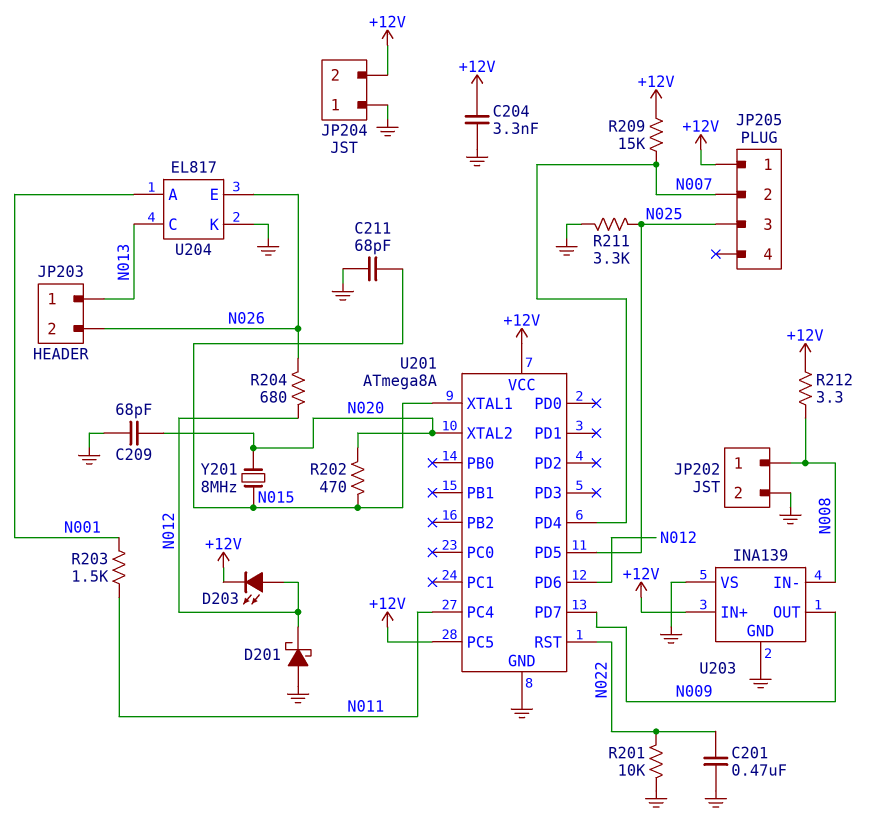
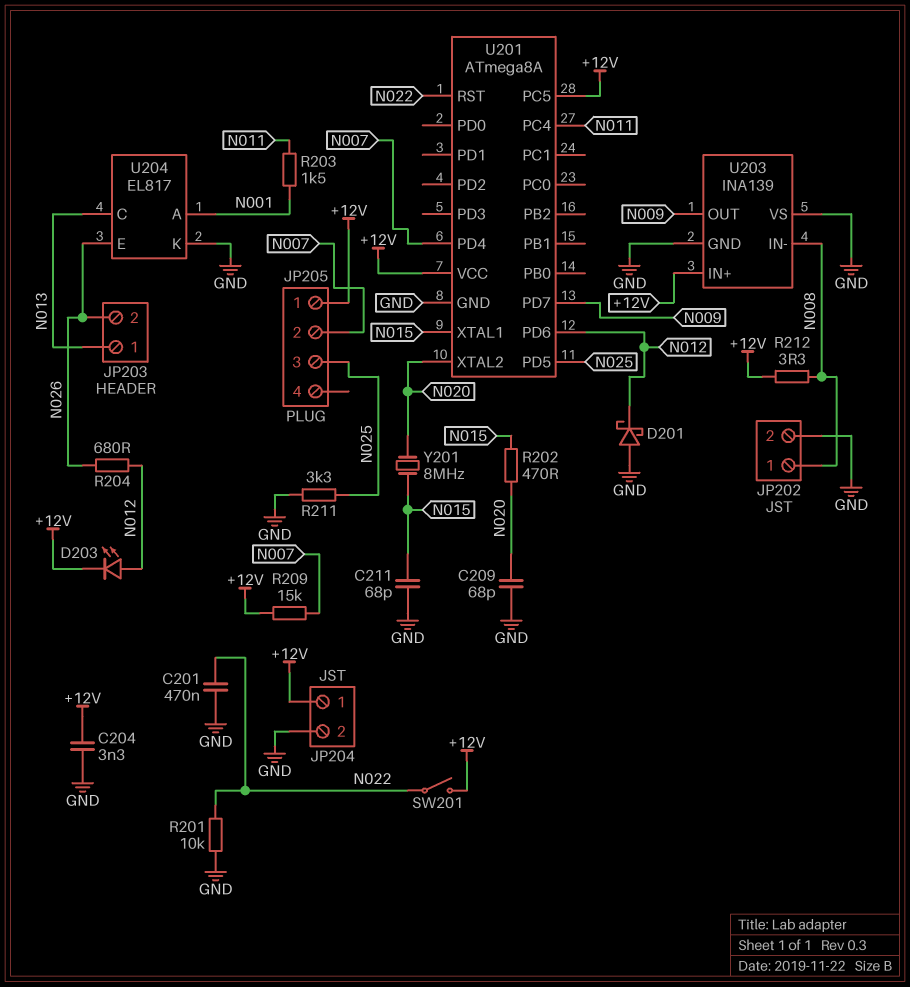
JP204 pin 1: GND -> +12V
JP204 pin 2: +12V -> GND
SW201: none -> switch (+12V, N022)

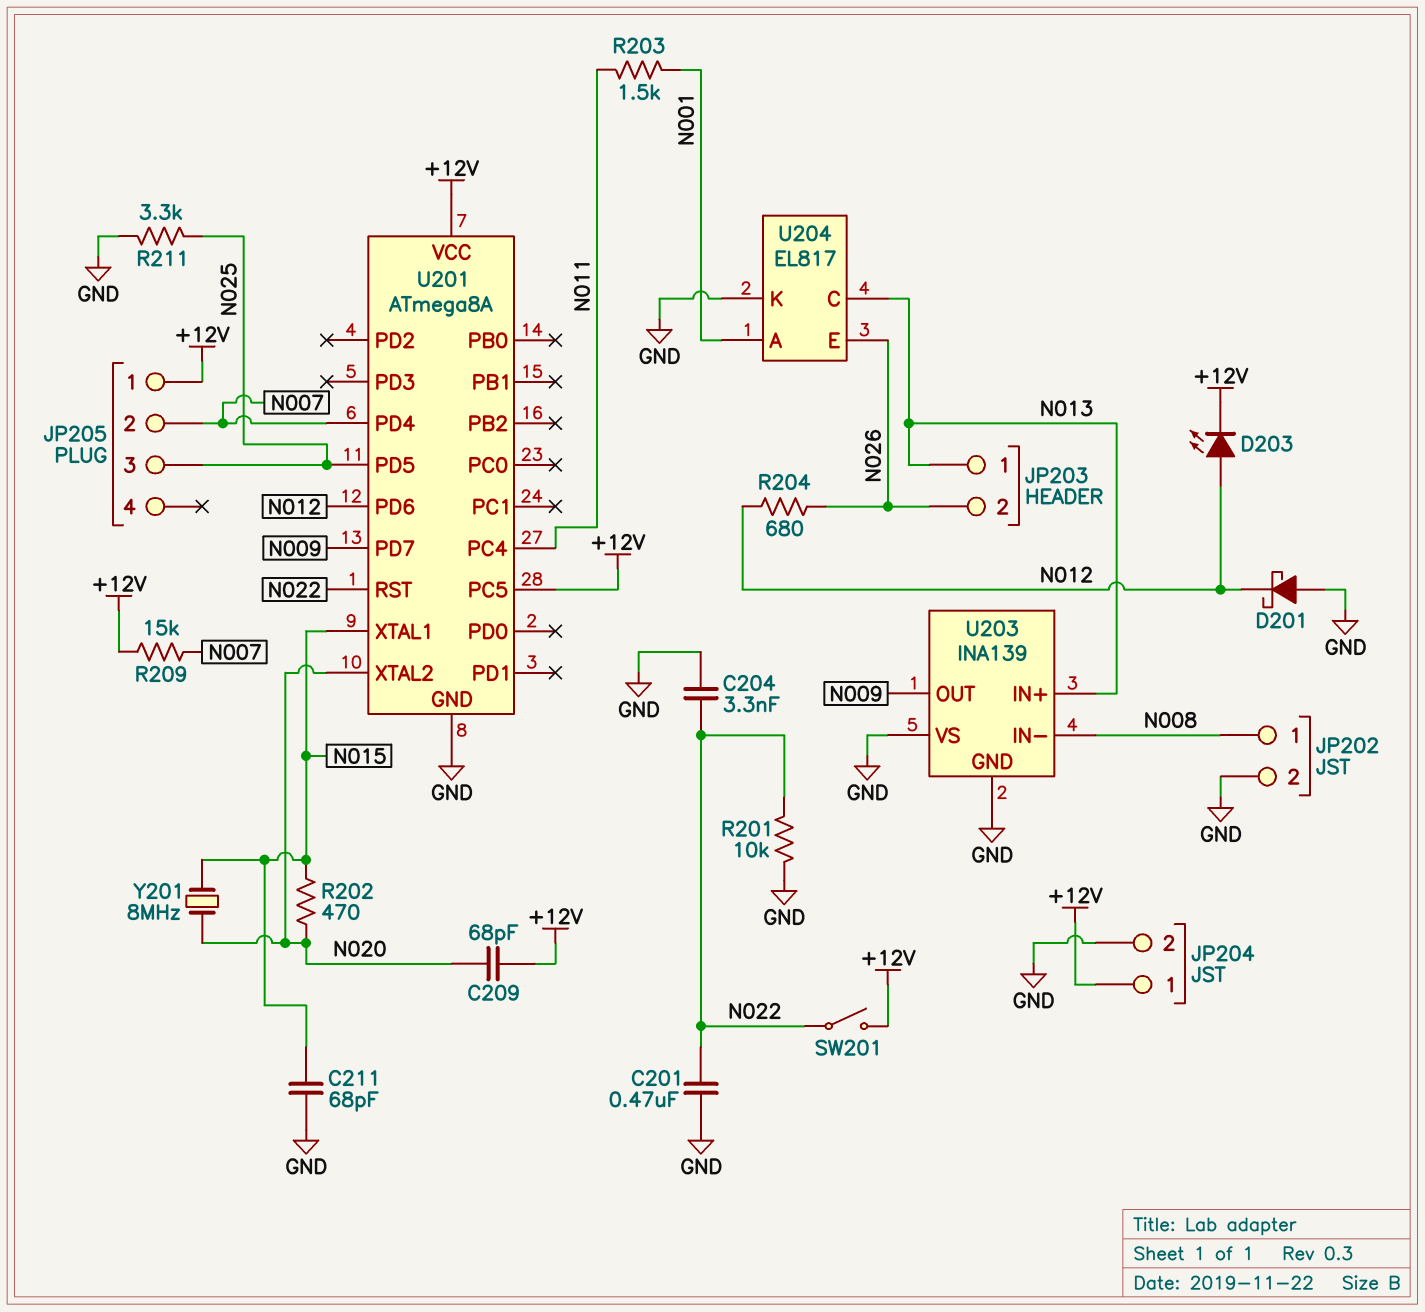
C204: 3.3nF (+12V, GND) -> 3.3nF (GND, N022)
C209: 68pF (GND, N020) -> 68pF (+12V, N020)
R212: 3.3 (+12V, N008) -> none
U203 pin IN+: +12V -> N013

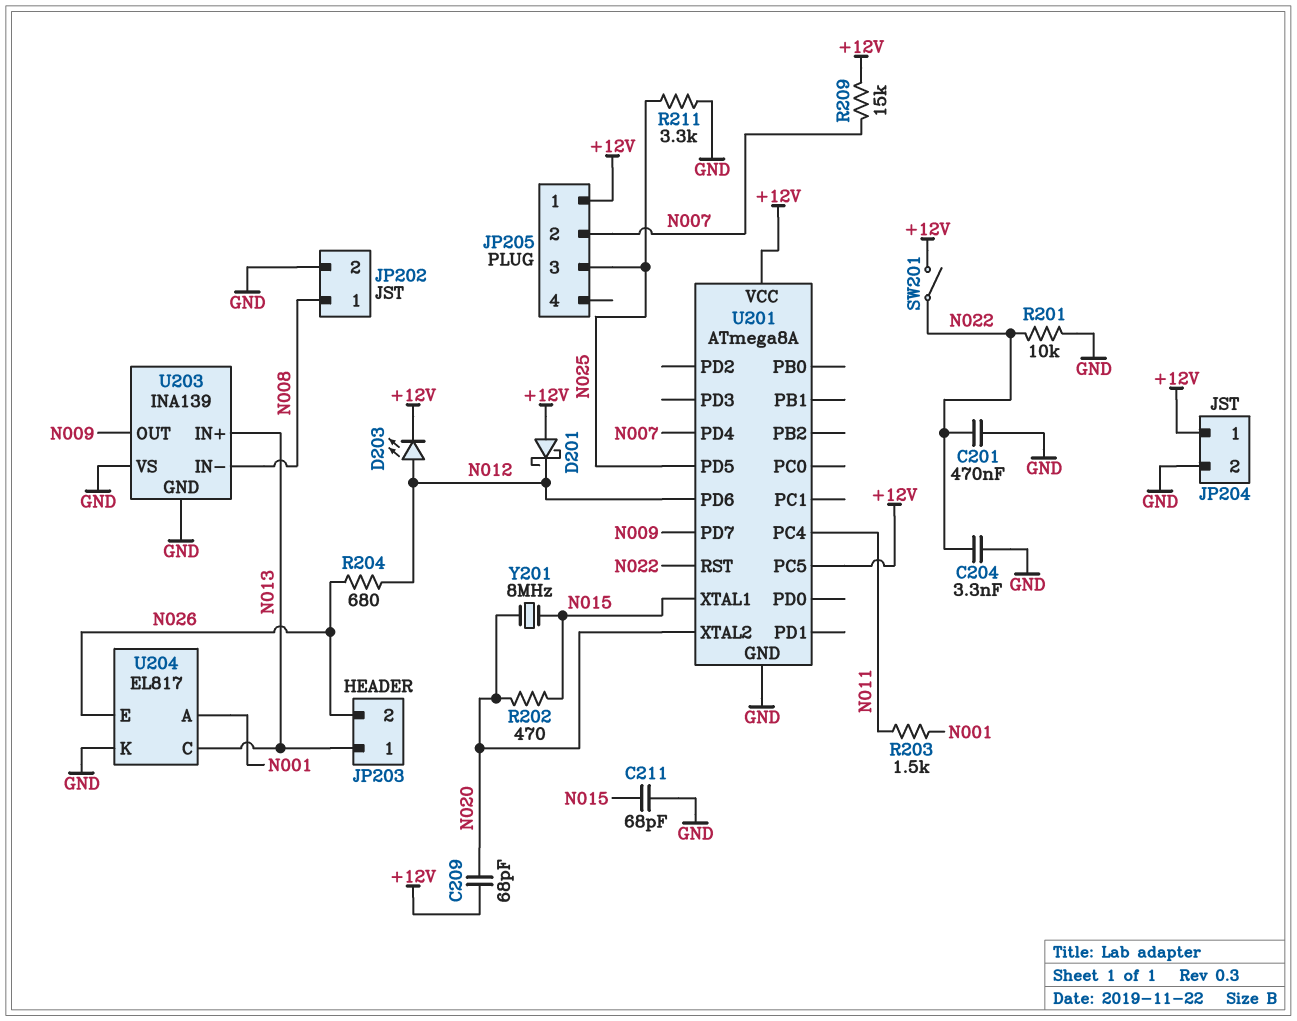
D201: schottky (A GND, K N012) -> schottky (A +12V, K N012)

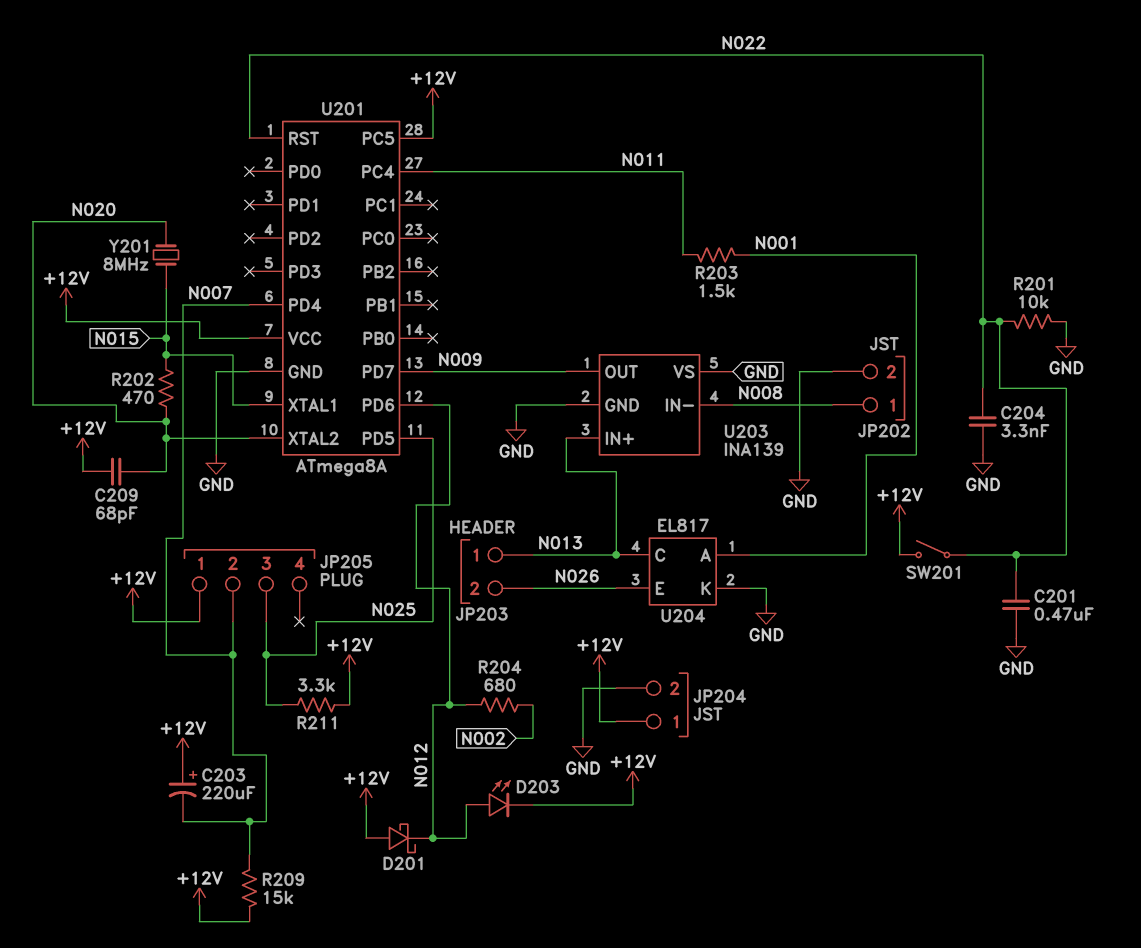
C203: none -> 220uF (plus +12V, minus N007)
C211: 68pF (GND, N015) -> none
R204: 680 (N012, N026) -> 680 (N002, N012)
R211: 3.3k (GND, N025) -> 3.3k (+12V, N025)

